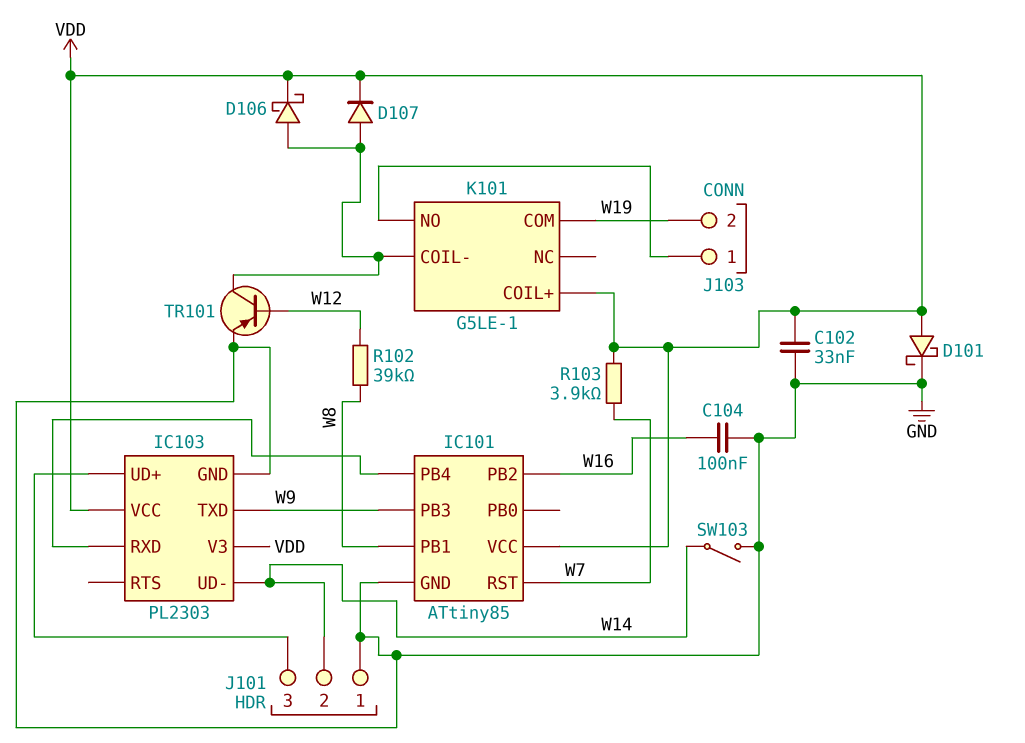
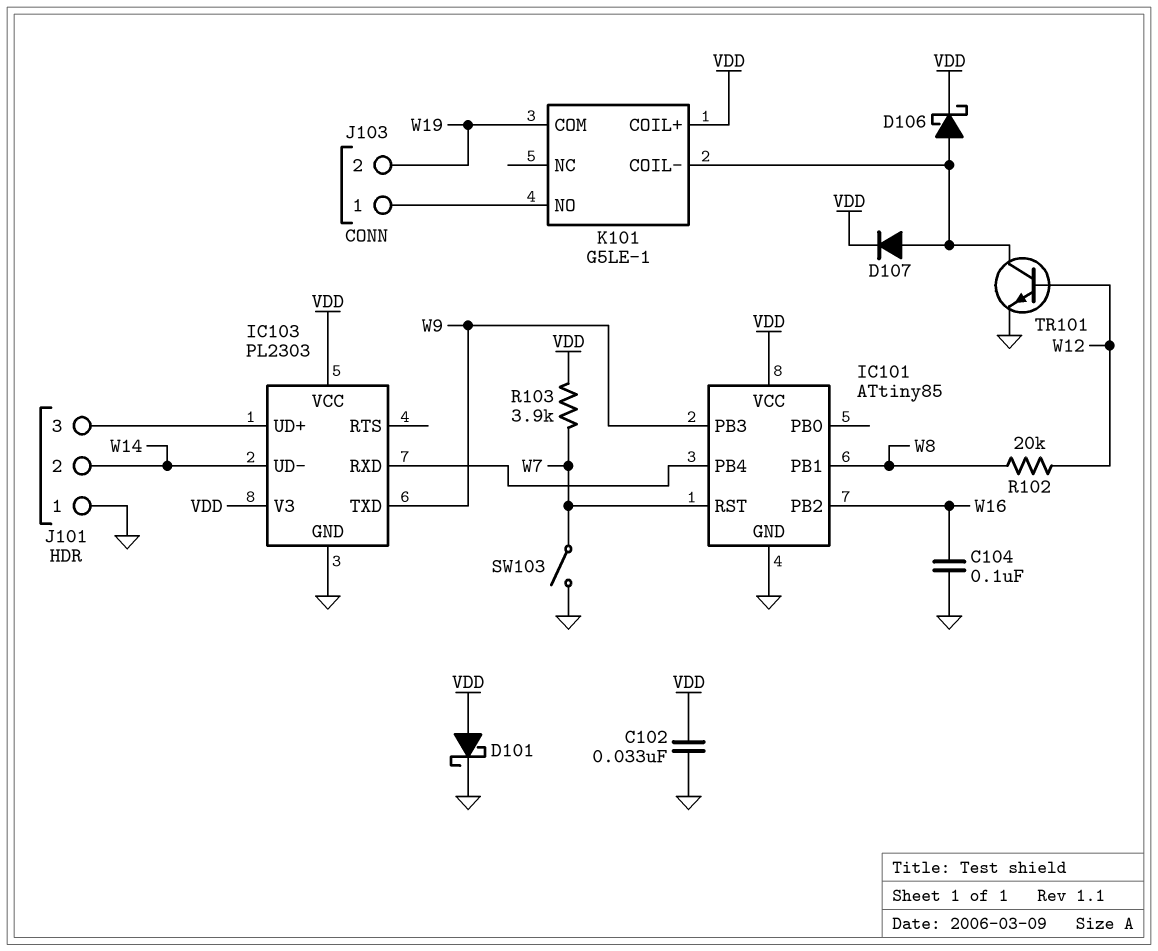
R102: 39k (W8, W12) -> 20k (W8, W12)
SW103: switch (GND, W14) -> switch (GND, W7)
TR101: PNP (B W12, C K101/COIL-, E GND) -> NPN (B W12, C K101/COIL-, E GND)

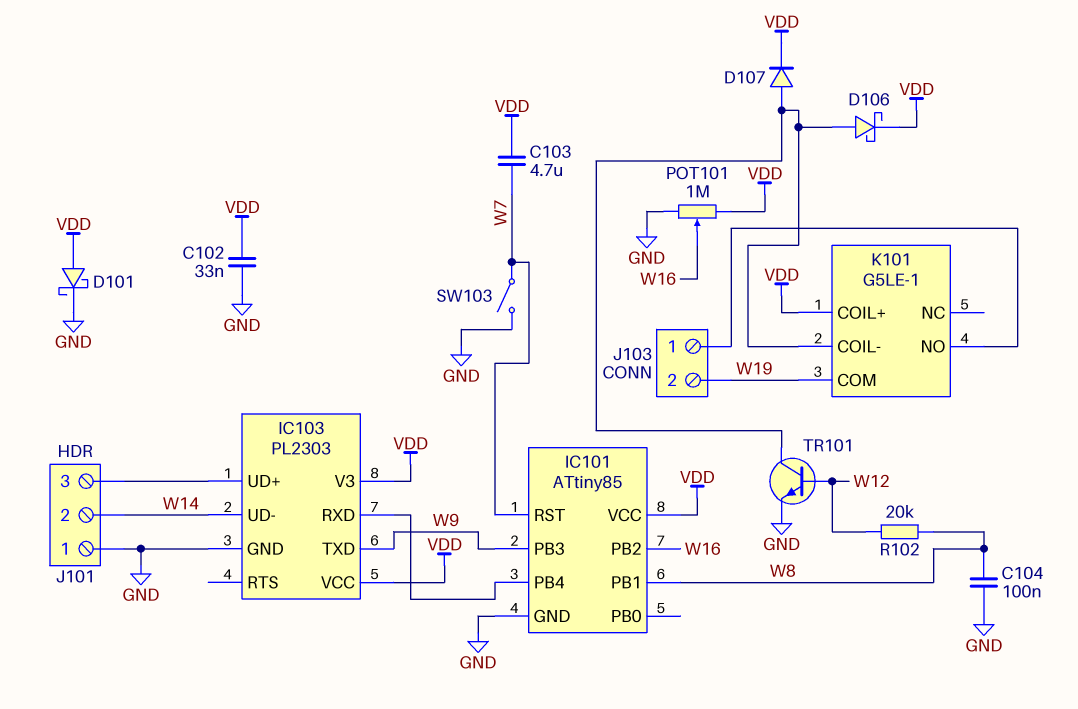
C103: none -> 4.7uF (VDD, W7)
C104: 100nF (GND, W16) -> 100nF (GND, W8)
POT101: none -> 1M (GND, VDD, wiper W16)
R103: 3.9k (VDD, W7) -> none

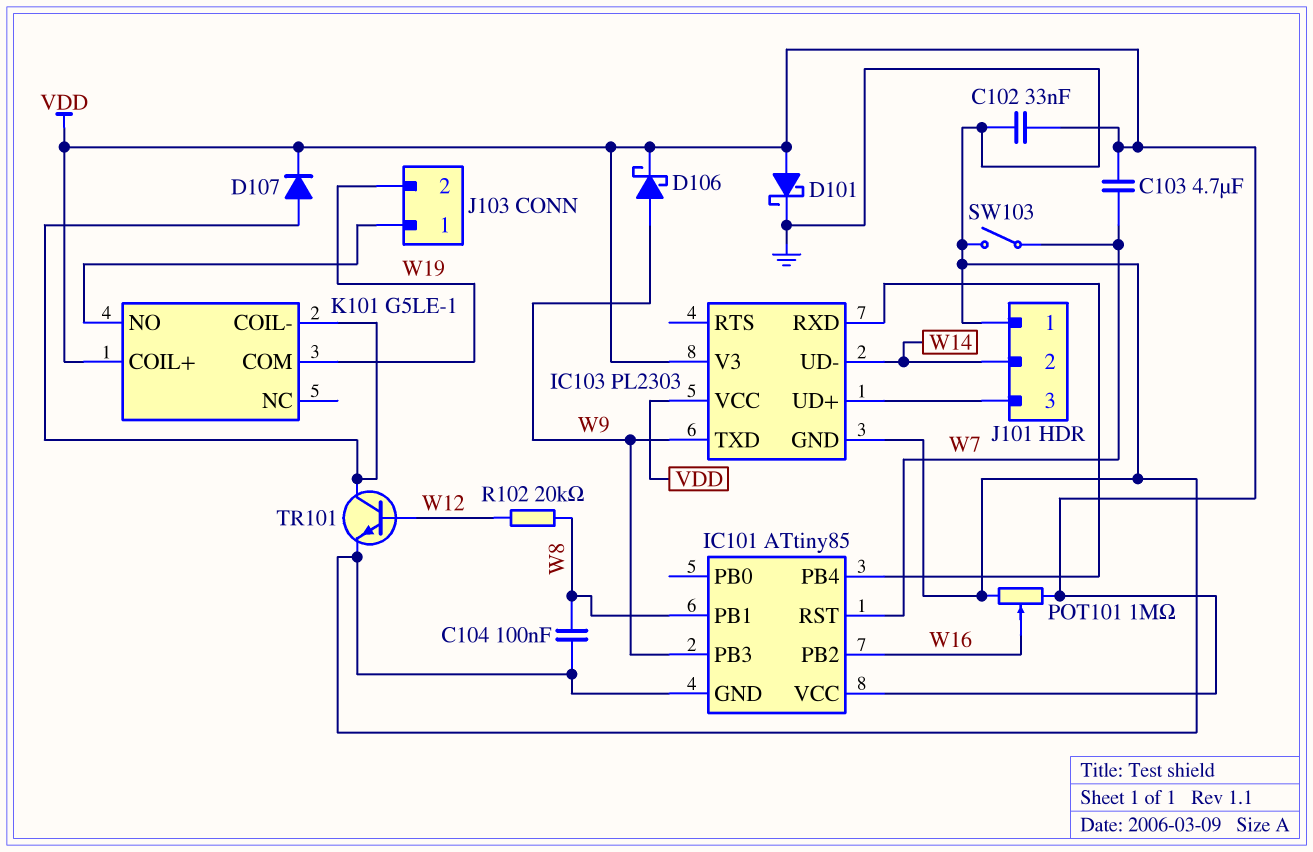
D106: schottky (A K101/COIL-, K VDD) -> schottky (A W9, K VDD)

